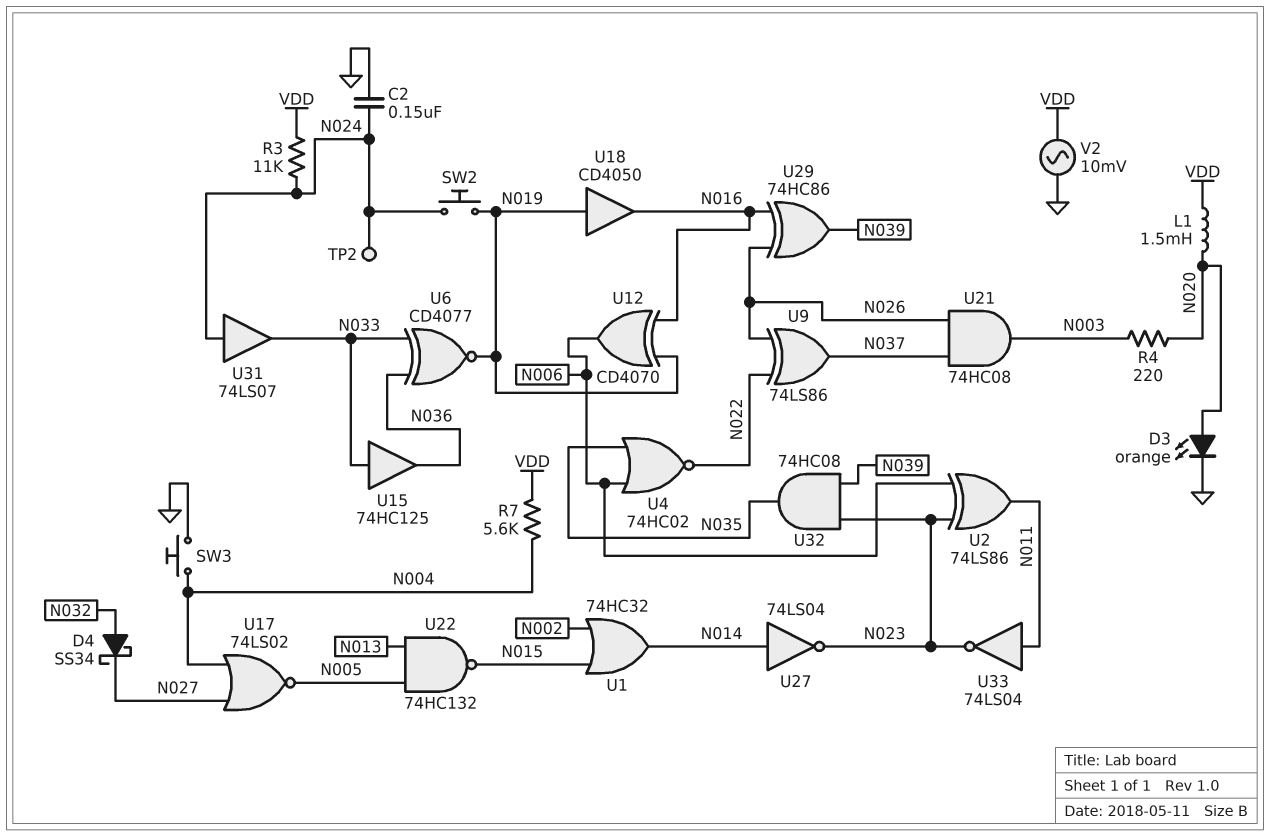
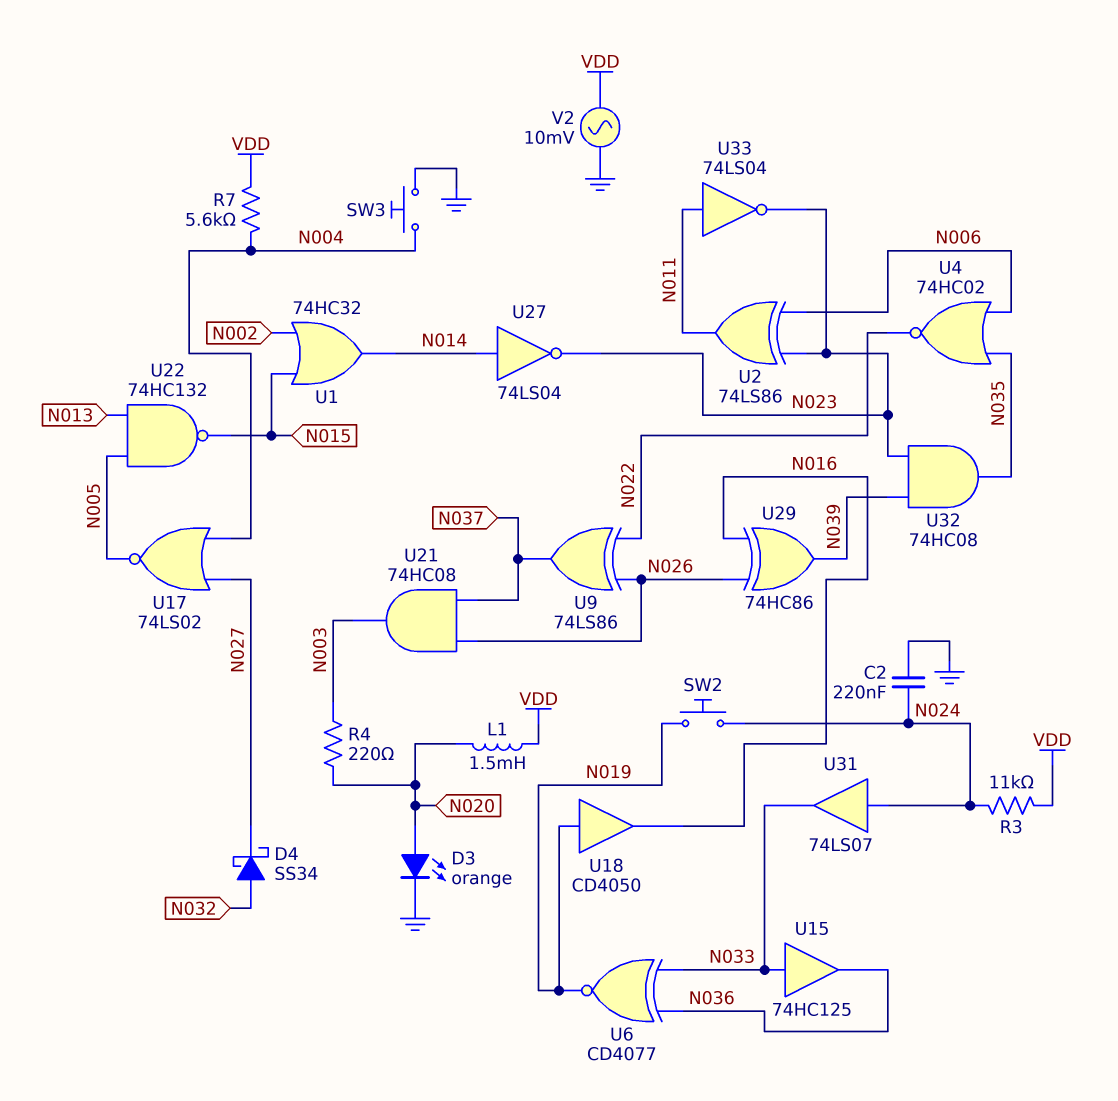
C2: 150nF (GND, N024) -> 220nF (GND, N024)
TP2: test point (N024) -> none
U12: XOR CD4070 (in N016, in N019, out N006) -> none

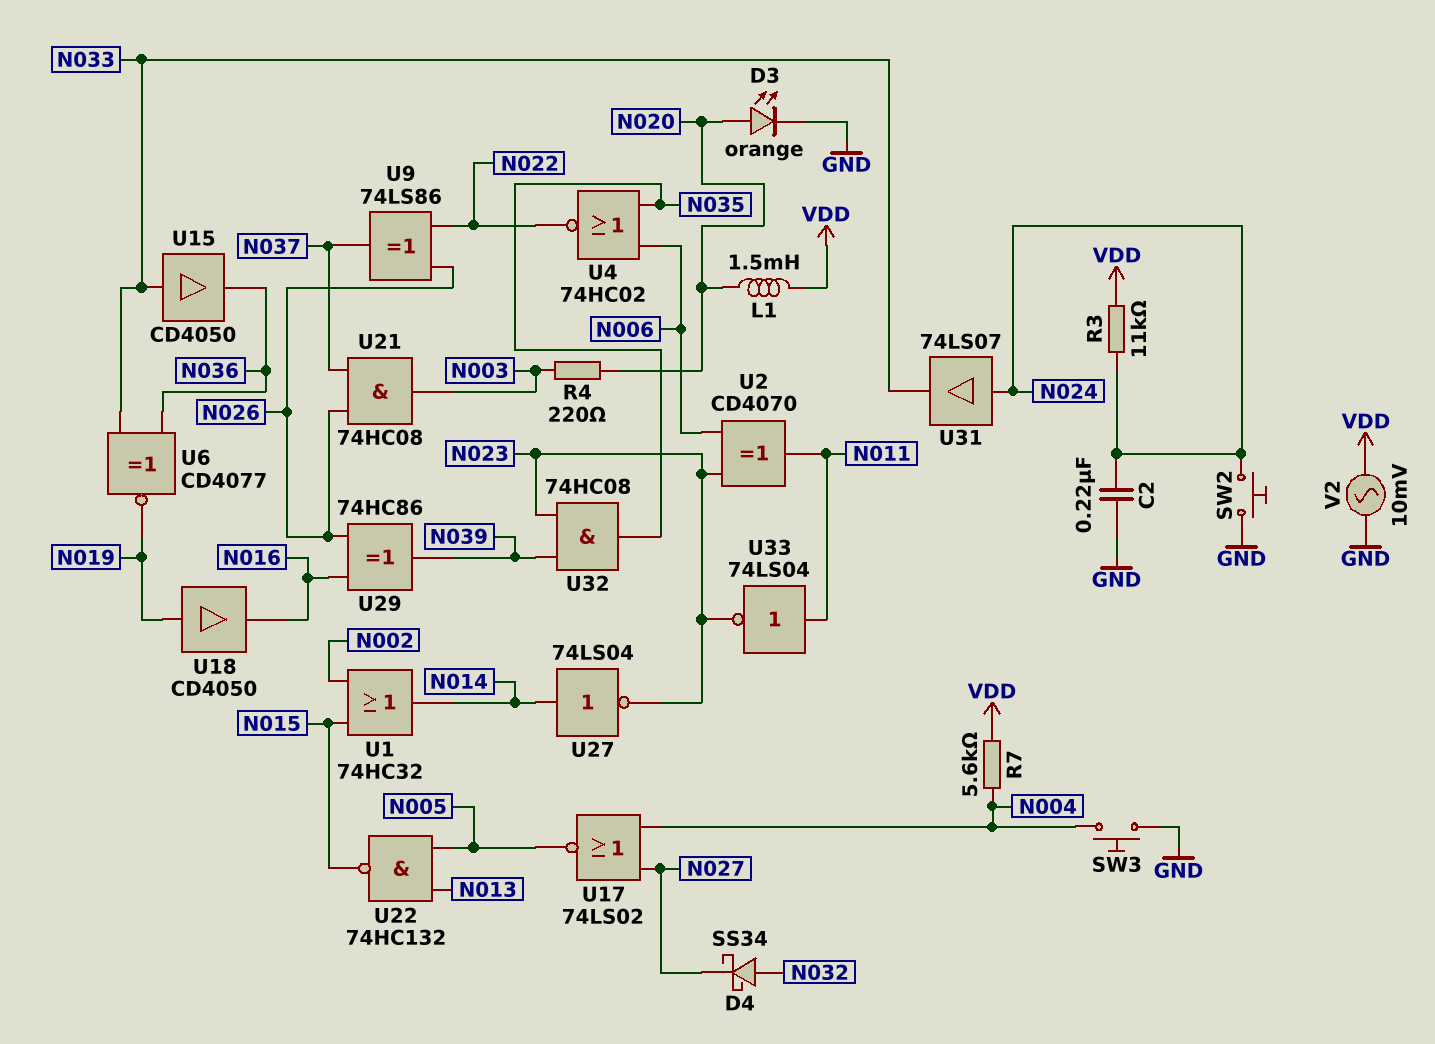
SW2: button (N019, N024) -> button (GND, N024)
U2: XOR 74LS86 (in N006, in N023, out N011) -> XOR CD4070 (in N006, in N023, out N011)
U15: buffer 74HC125 (in N033, out N036) -> buffer CD4050 (in N033, out N036)

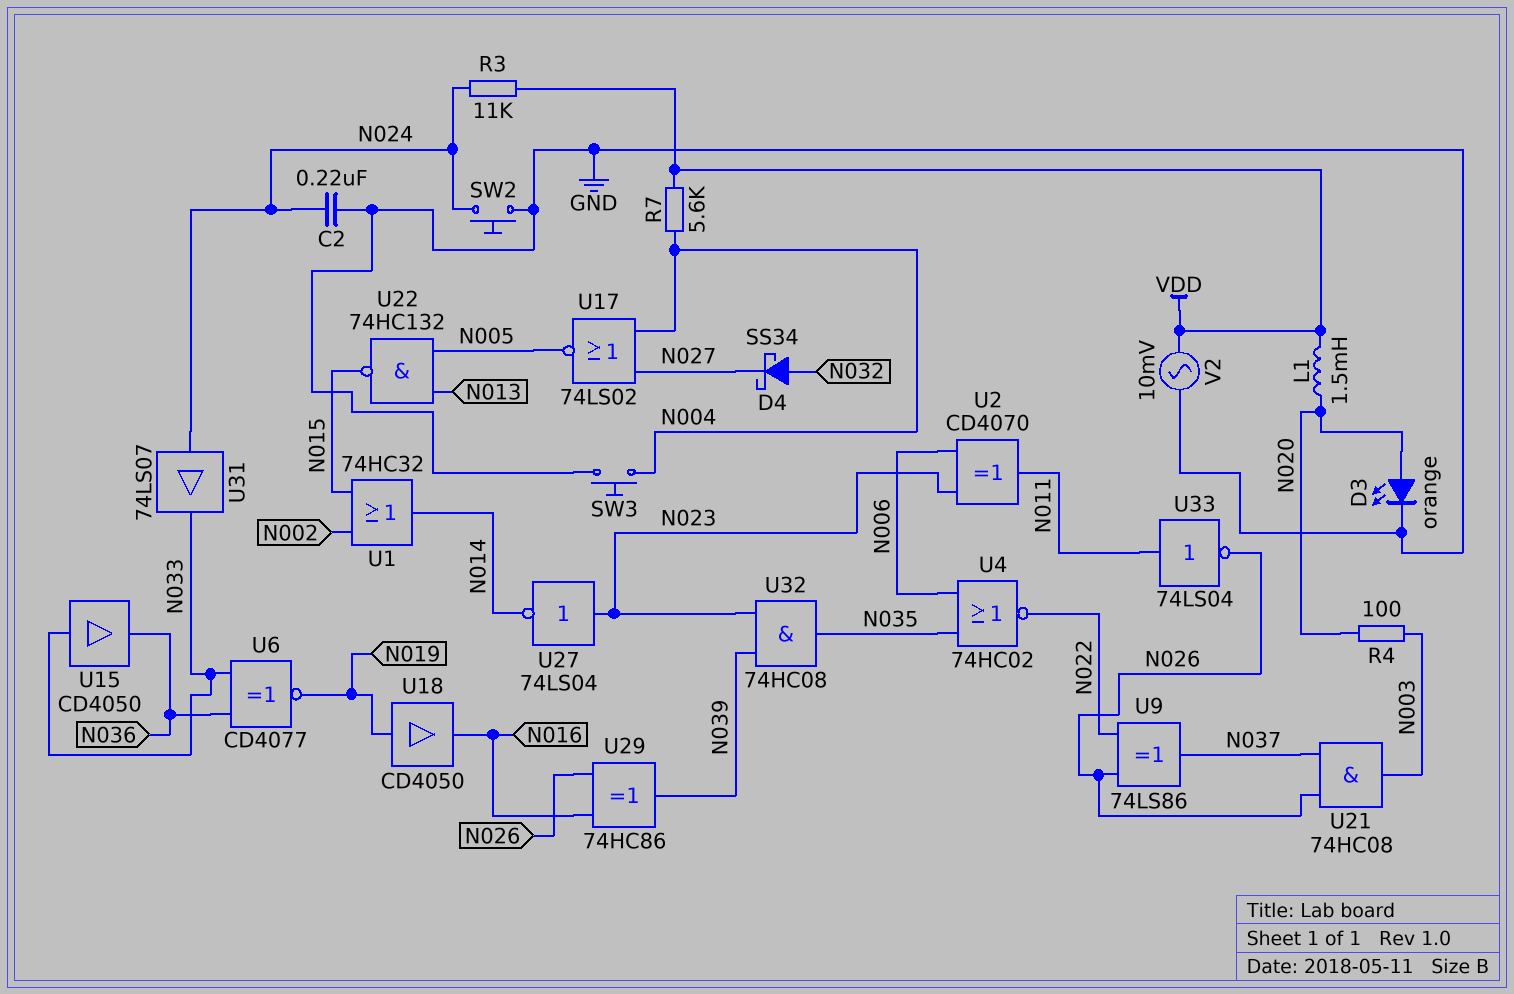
R4: 220 (N003, N020) -> 100 (N003, N020)
U27: NOT 74LS04 (in N014, out N023) -> NOT 74LS04 (in N023, out N014)
U33: NOT 74LS04 (in N011, out N023) -> NOT 74LS04 (in N011, out N026)

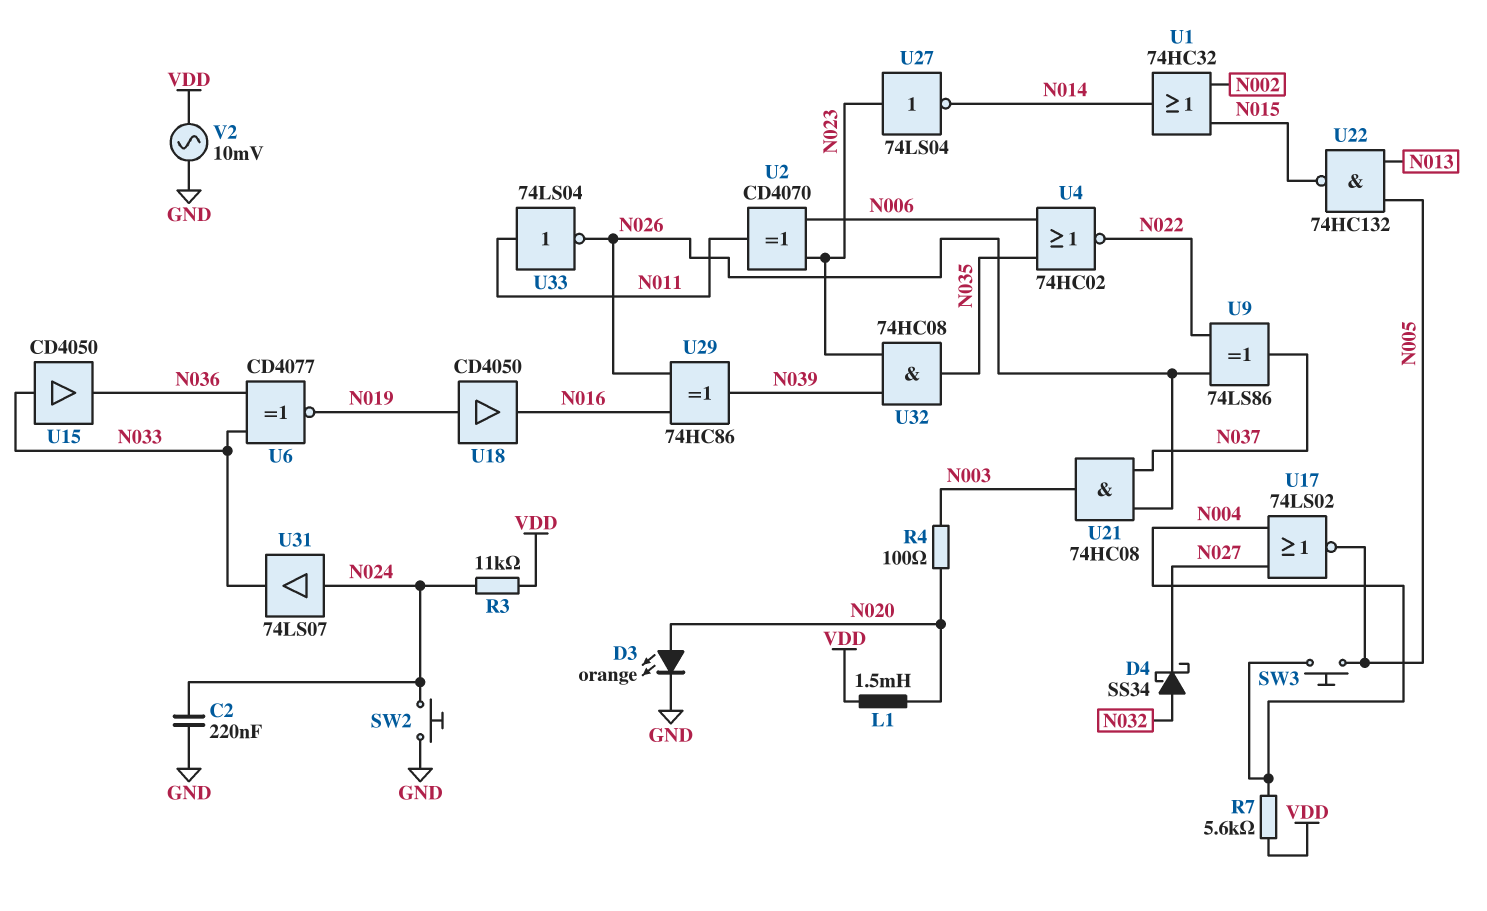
SW3: button (GND, N004) -> button (N004, N005)

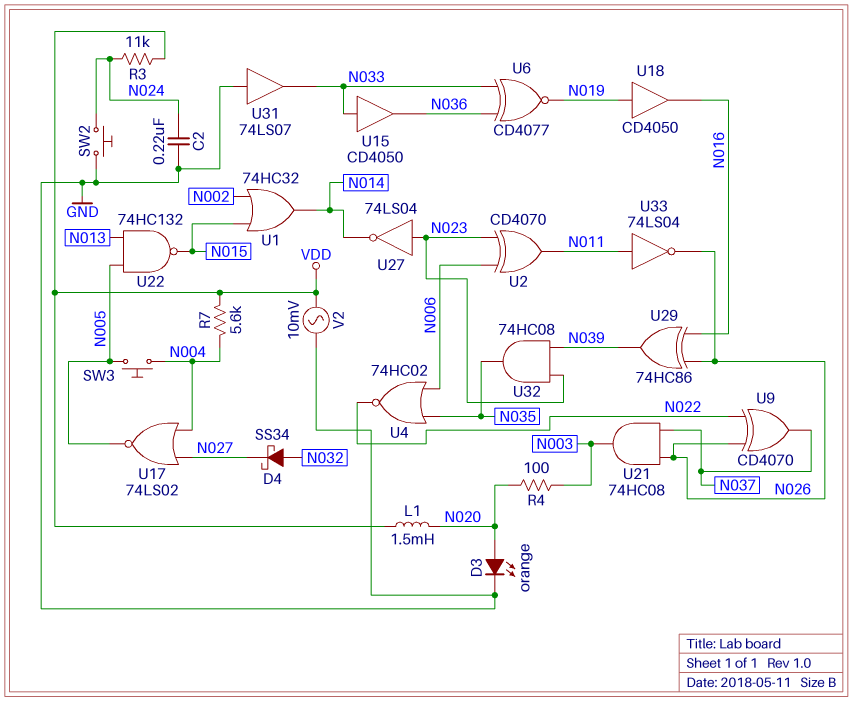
U9: XOR 74LS86 (in N022, in N026, out N037) -> XOR CD4070 (in N022, in N026, out N037)
U31: buffer 74LS07 (in N024, out N033) -> buffer 74LS07 (in GND, out N033)

